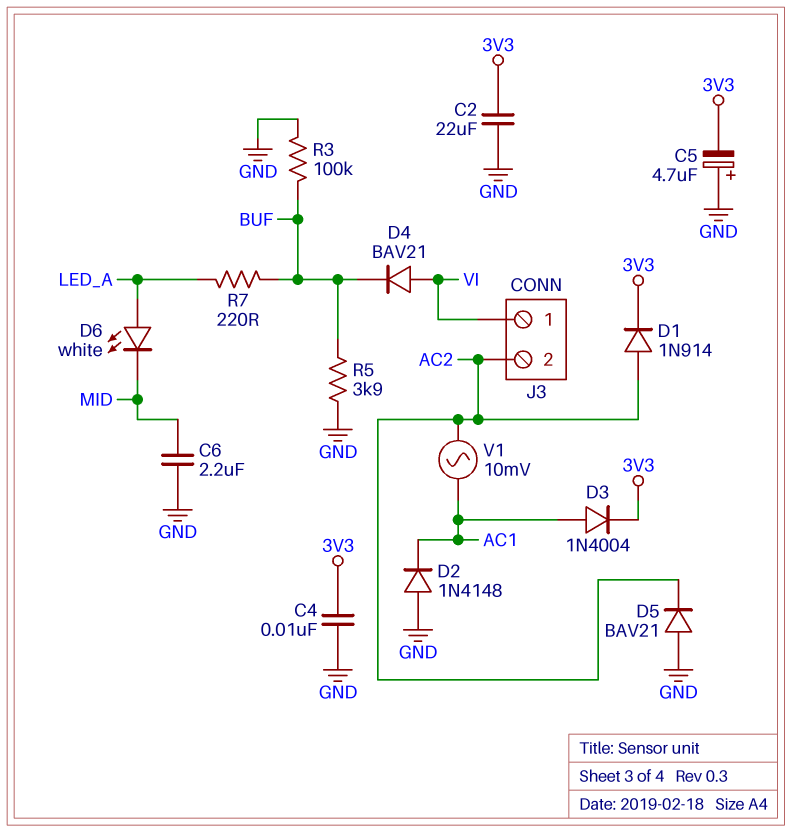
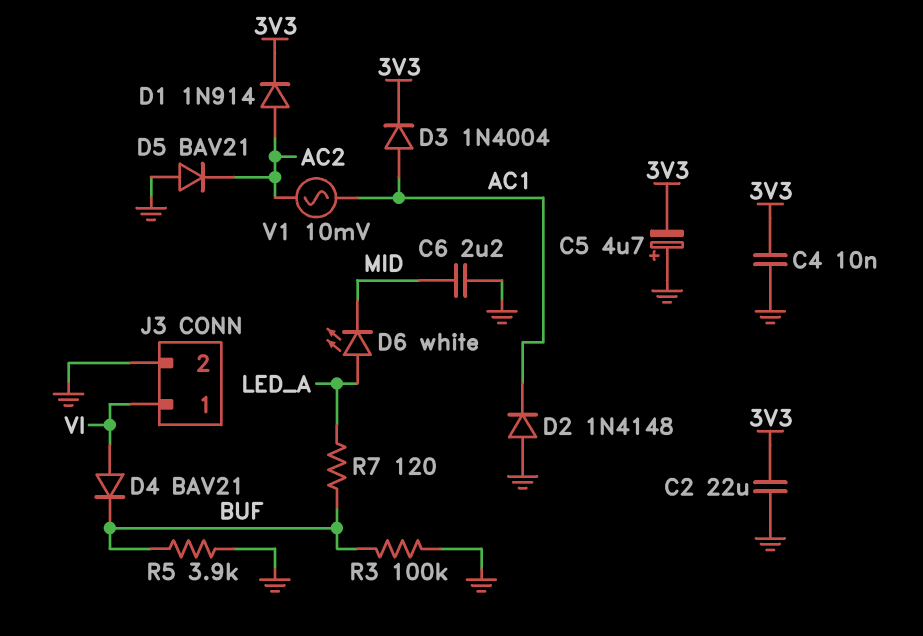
J3 pin 2: AC2 -> GND
R7: 220 (BUF, LED_A) -> 120 (BUF, LED_A)

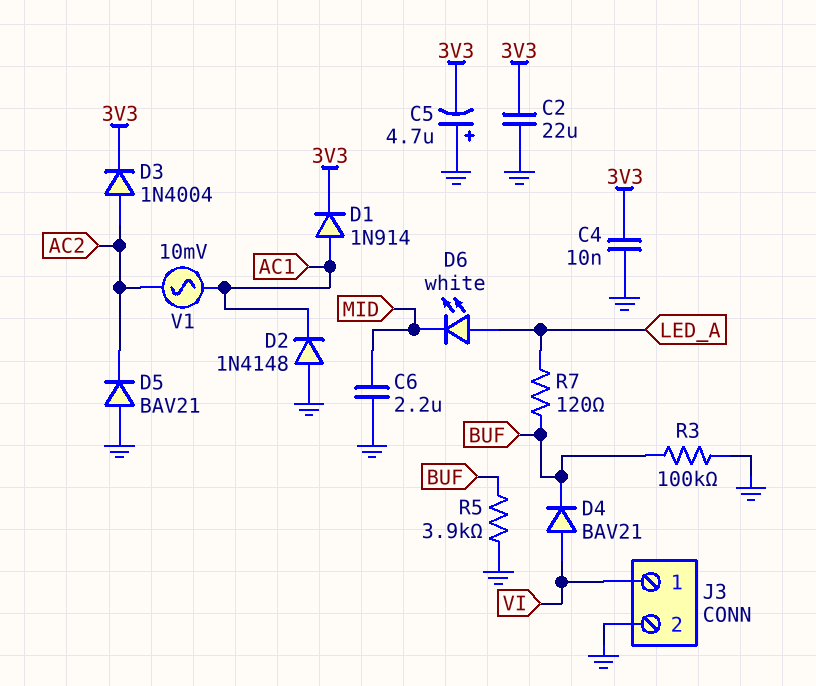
D1: diode 1N914 (A AC2, K 3V3) -> diode 1N914 (A AC1, K 3V3)
D3: diode 1N4004 (A AC1, K 3V3) -> diode 1N4004 (A AC2, K 3V3)

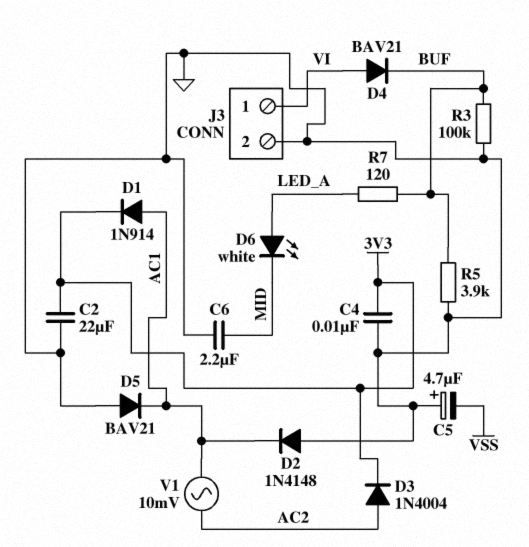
C5: 4.7uF (plus GND, minus 3V3) -> 4.7uF (plus GND, minus VSS)
D5: diode BAV21 (A GND, K AC2) -> diode BAV21 (A GND, K AC1)

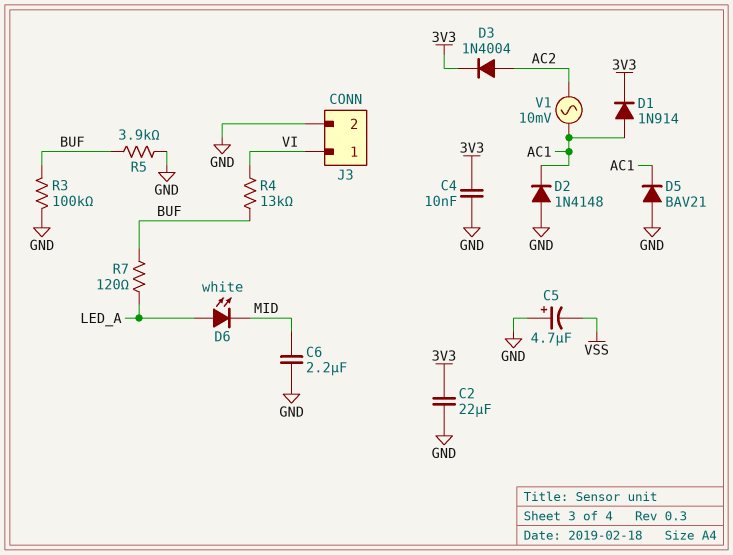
D4: diode BAV21 (A VI, K BUF) -> none
R4: none -> 13k (BUF, VI)

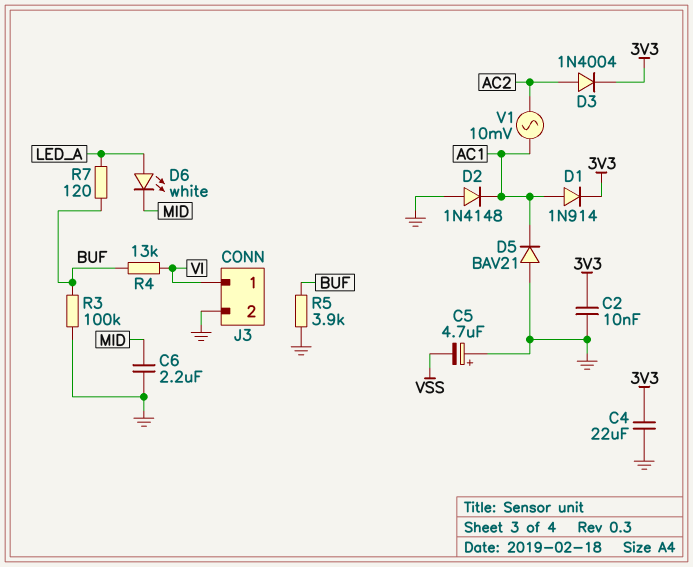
C2: 22uF (3V3, GND) -> 10nF (3V3, GND)
C4: 10nF (3V3, GND) -> 22uF (3V3, GND)

